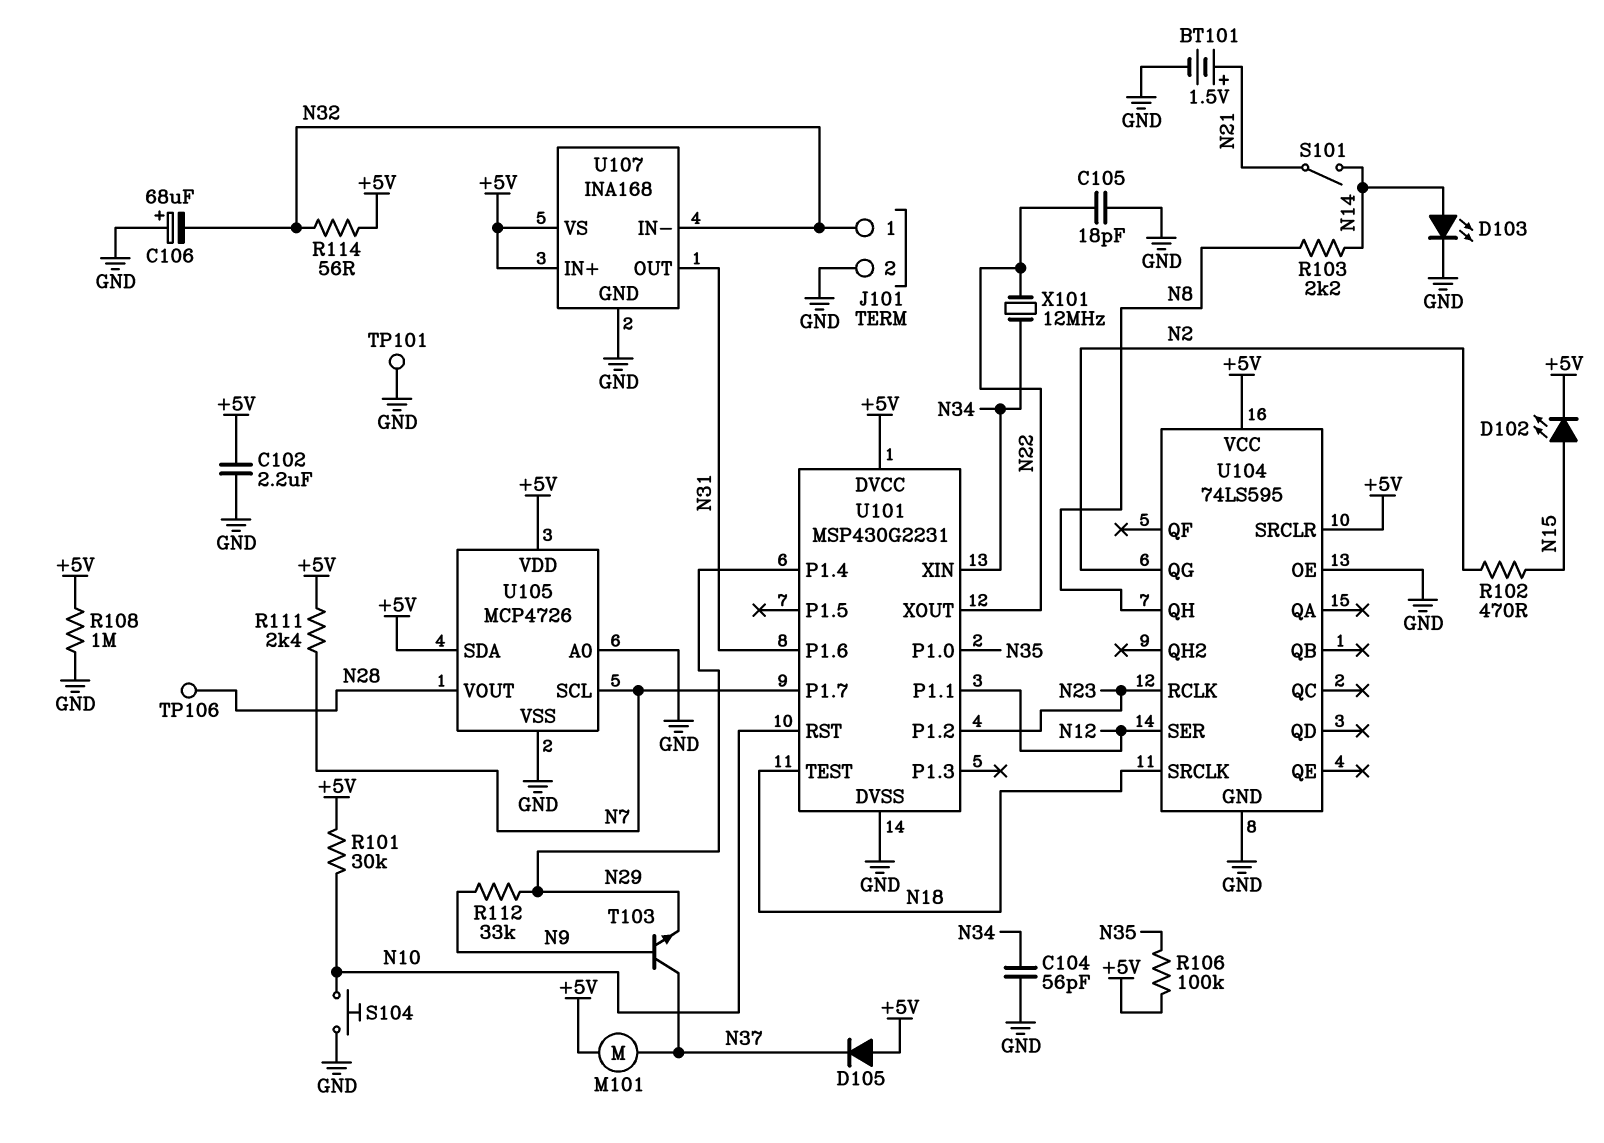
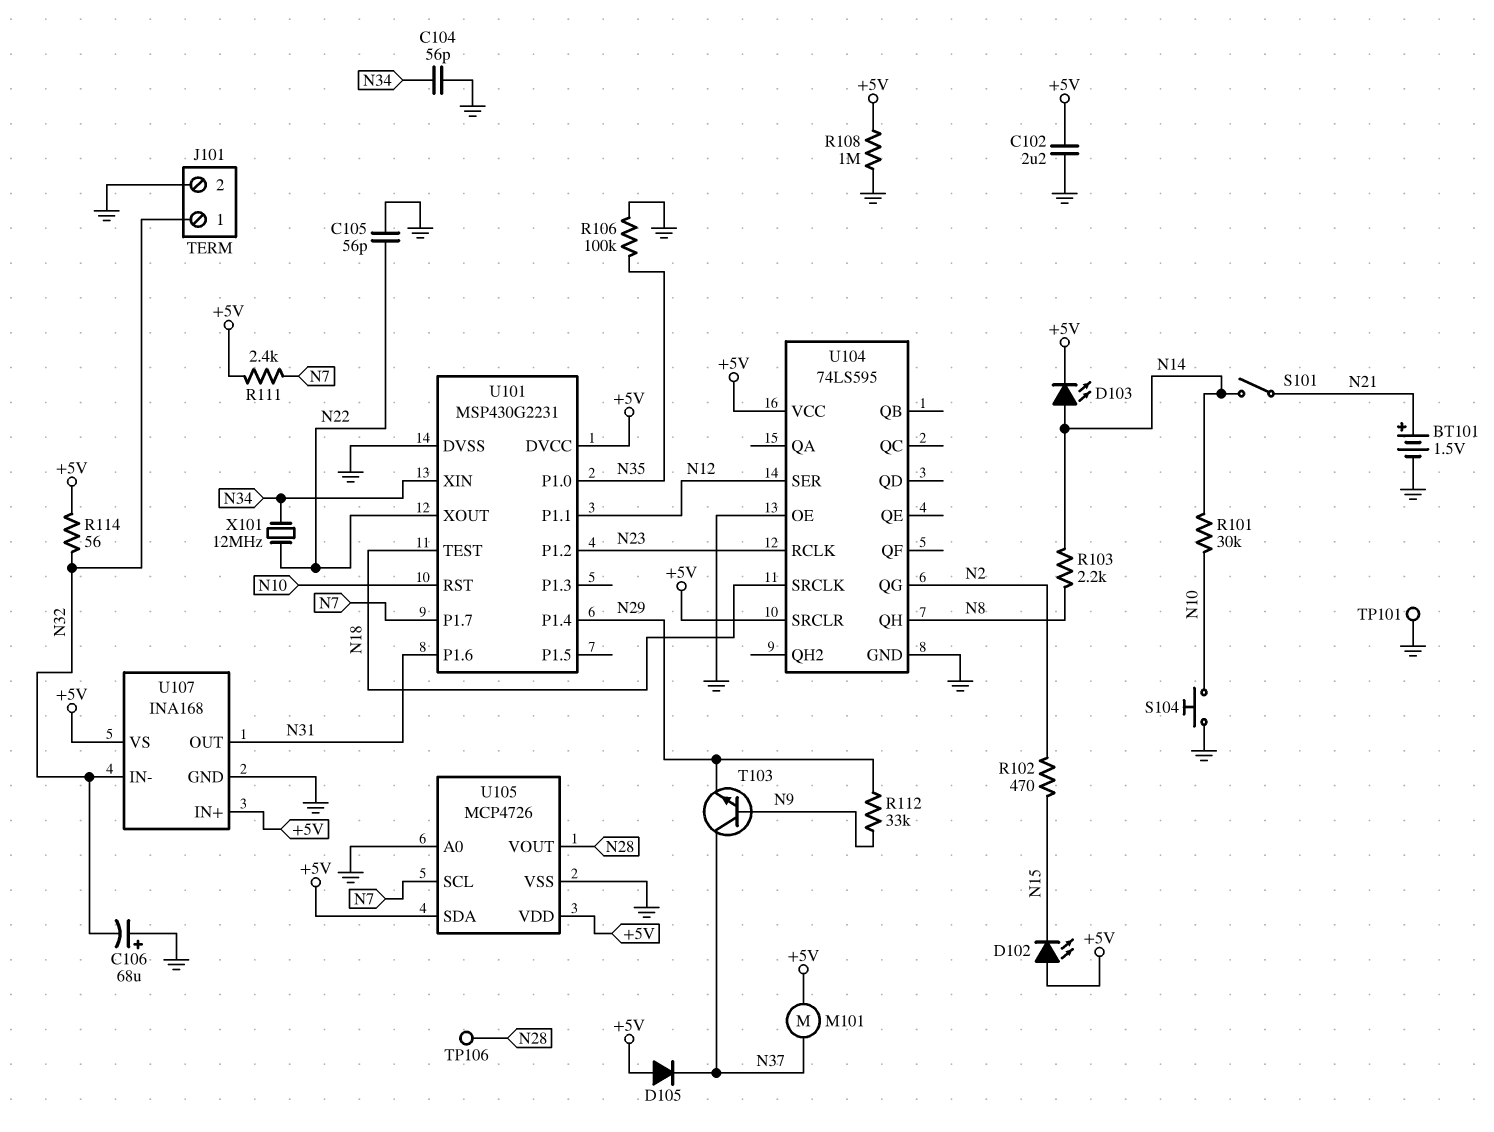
C105: 18pF (GND, N22) -> 56pF (GND, N22)
D102: LED (A N15, K +5V) -> LED (A +5V, K N15)
D103: LED (A N14, K GND) -> LED (A N14, K +5V)
R101: 30k (+5V, N10) -> 30k (N10, N14)
R106: 100k (+5V, N35) -> 100k (GND, N35)

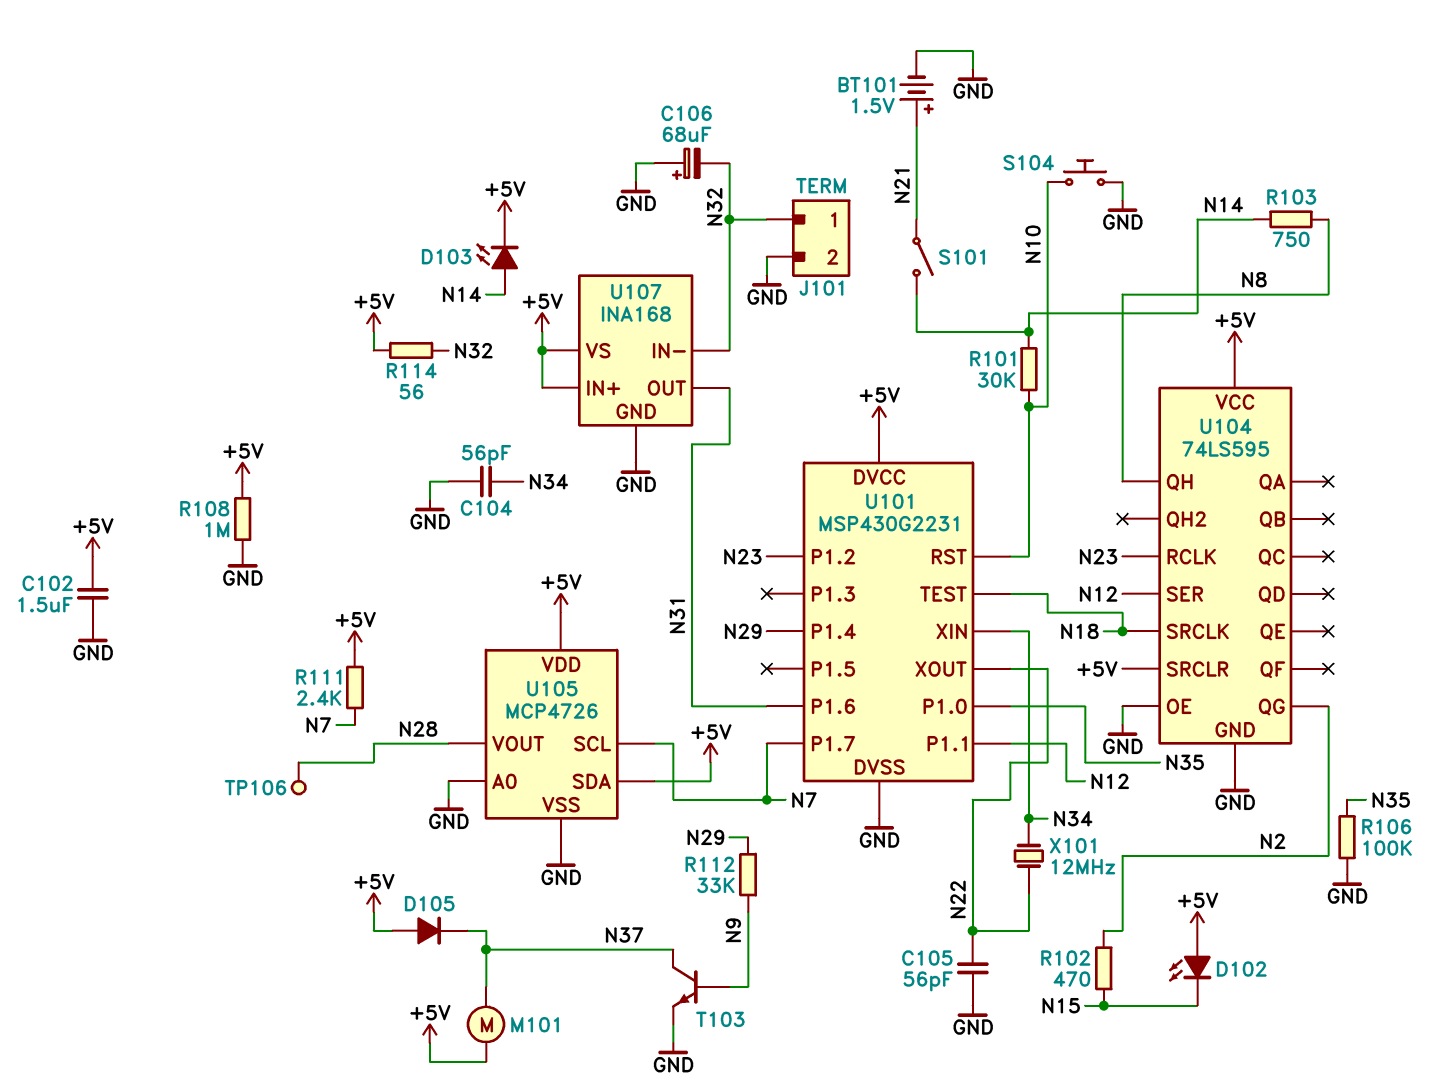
C102: 2.2uF (+5V, GND) -> 1.5uF (+5V, GND)
R103: 2.2k (N8, N14) -> 750 (N8, N14)
T103: NPN (B N9, C N37, E N29) -> NPN (B N9, C N37, E GND)
TP101: test point (GND) -> none

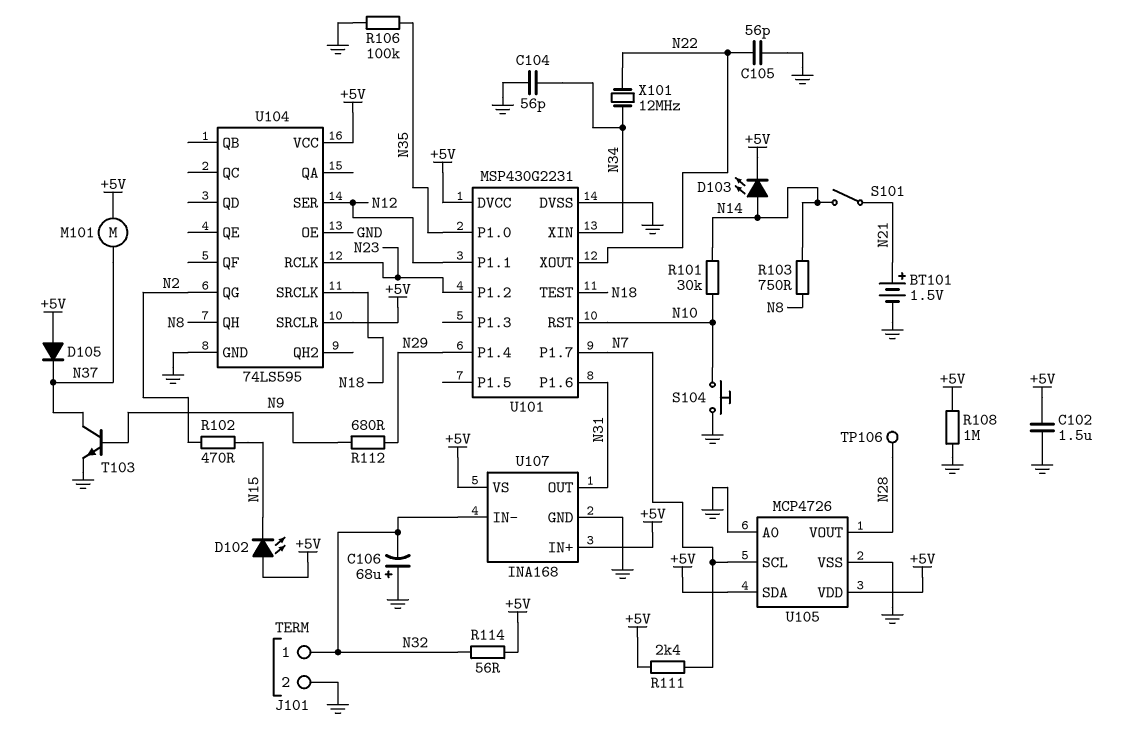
R112: 33k (N9, N29) -> 680 (N9, N29)

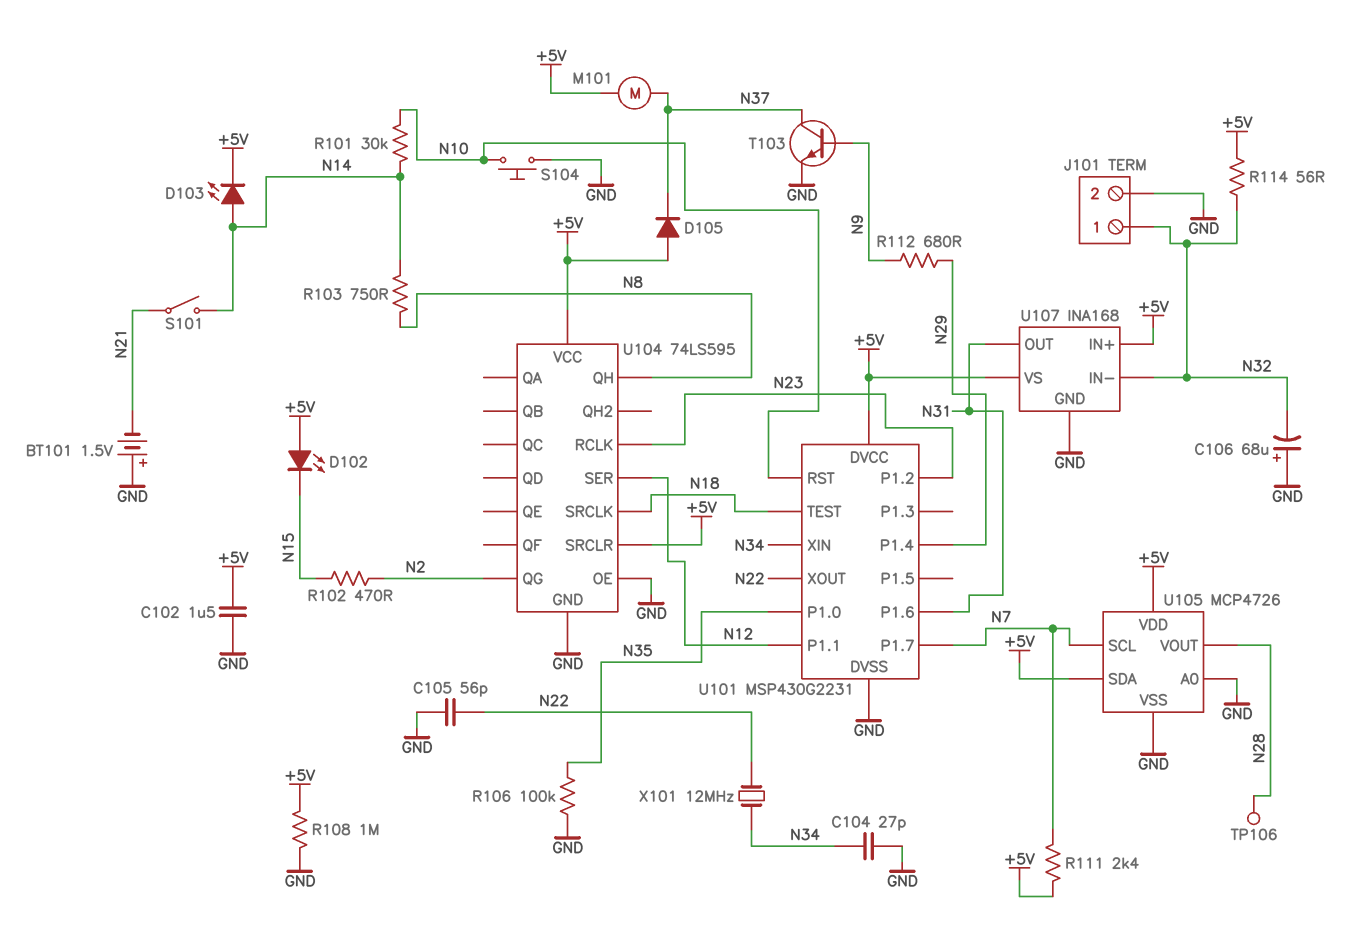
BT101: 1.5V (plus N21, minus GND) -> 1.5V (plus GND, minus N21)
C104: 56pF (GND, N34) -> 27pF (GND, N34)

